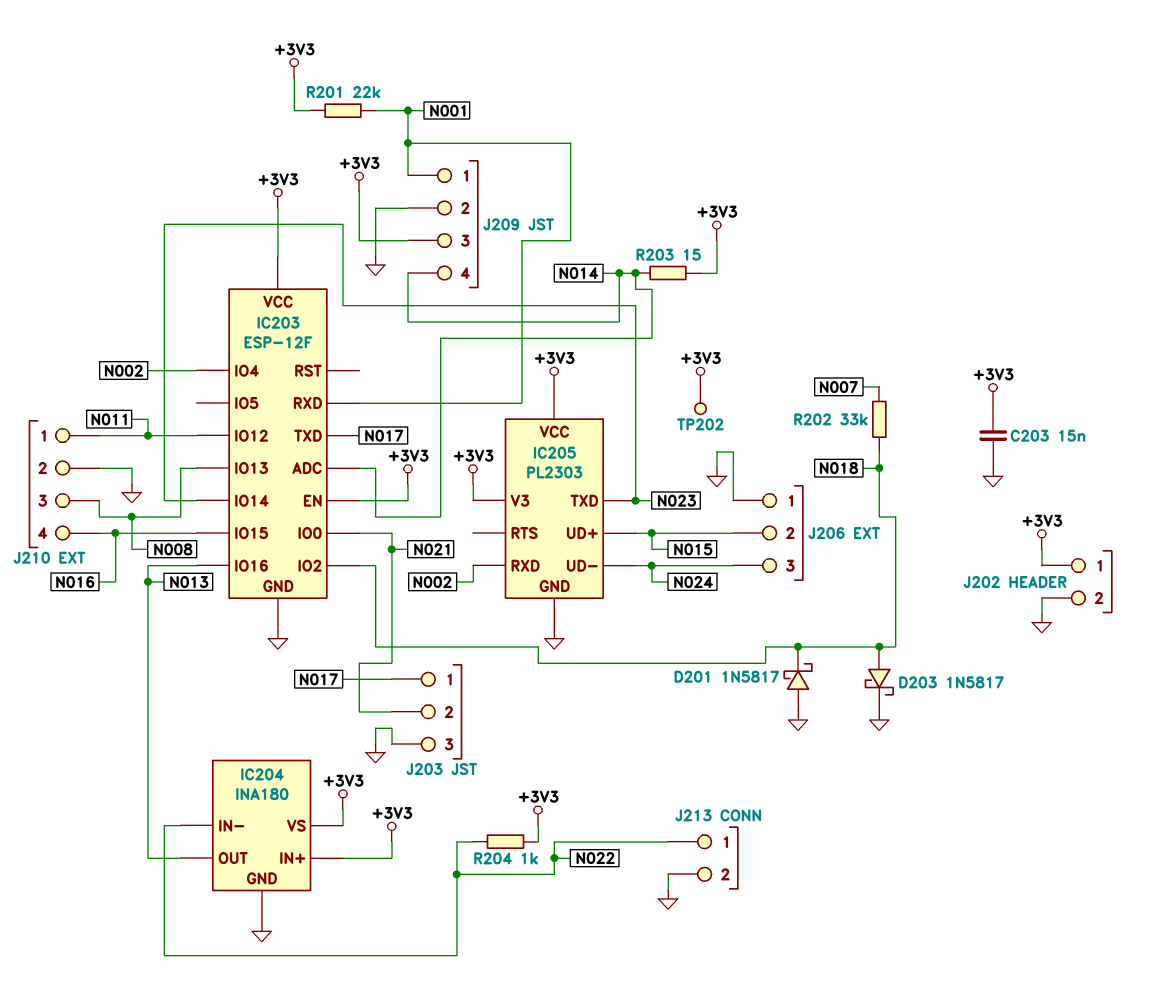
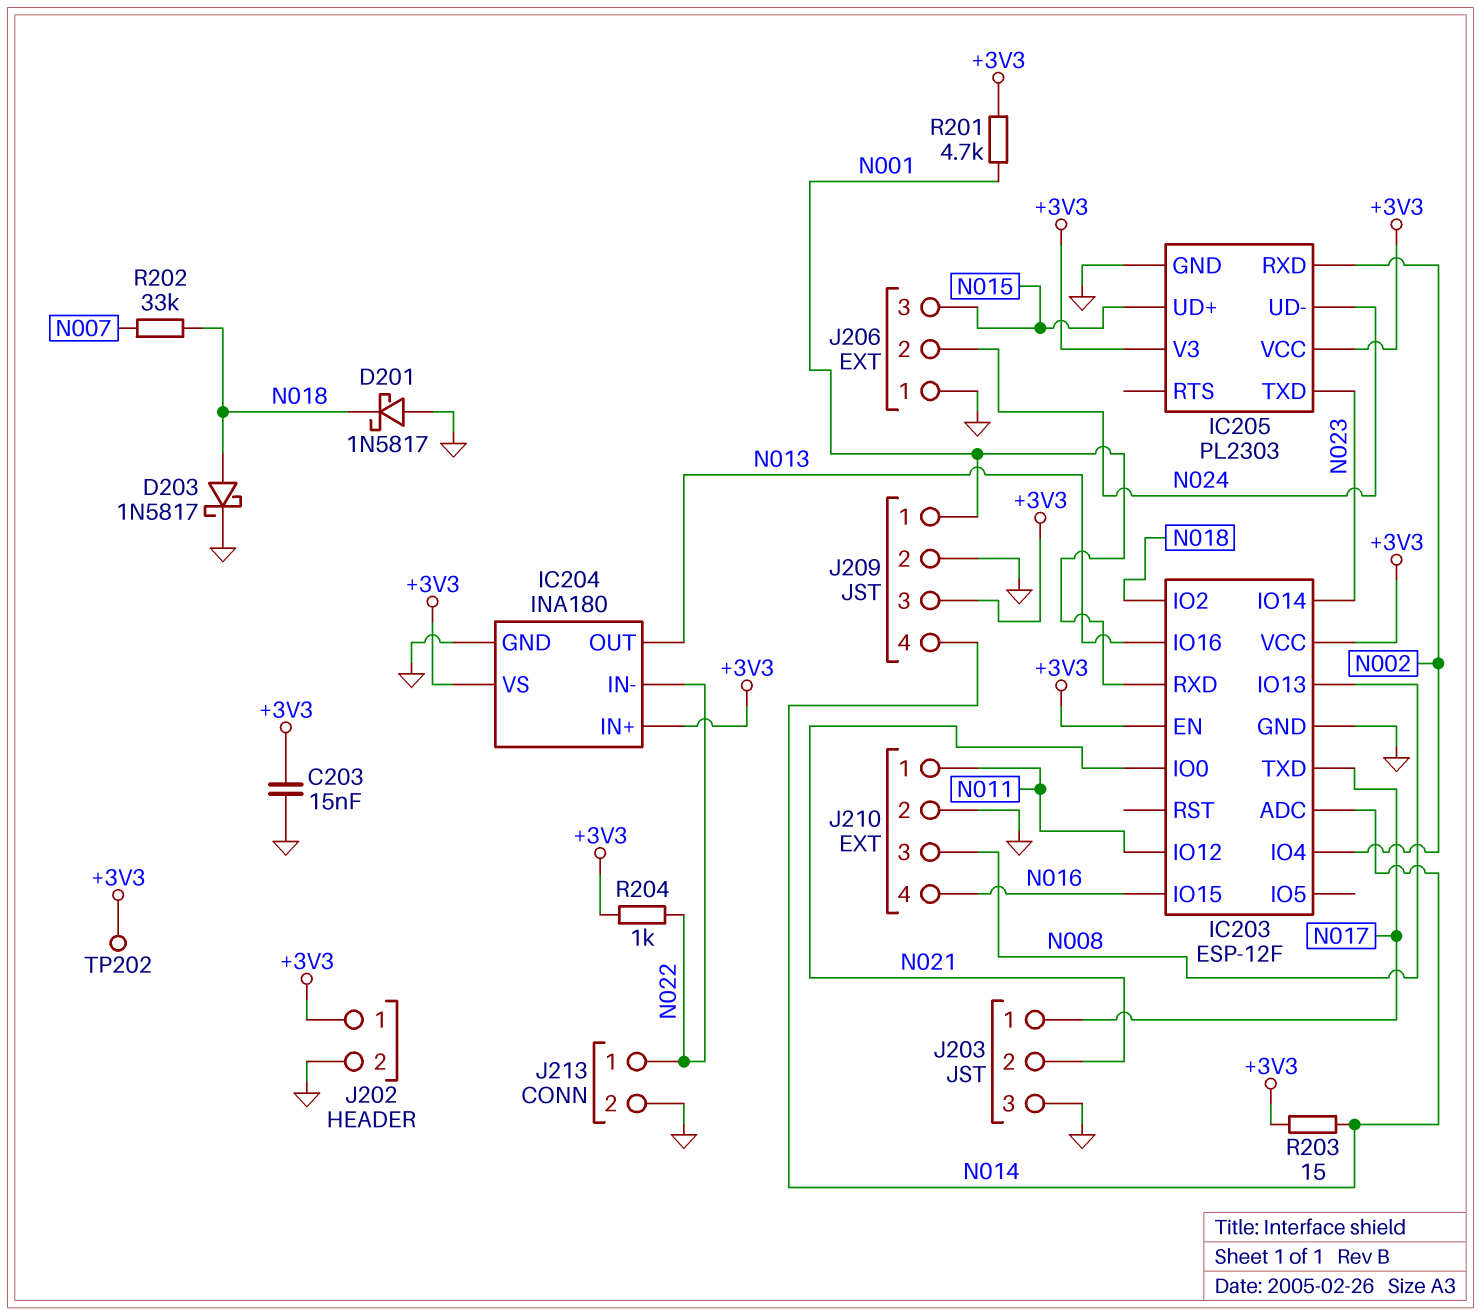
J206 pin 2: N015 -> N024
J206 pin 3: N024 -> N015
R201: 22k (+3V3, N001) -> 4.7k (+3V3, N001)

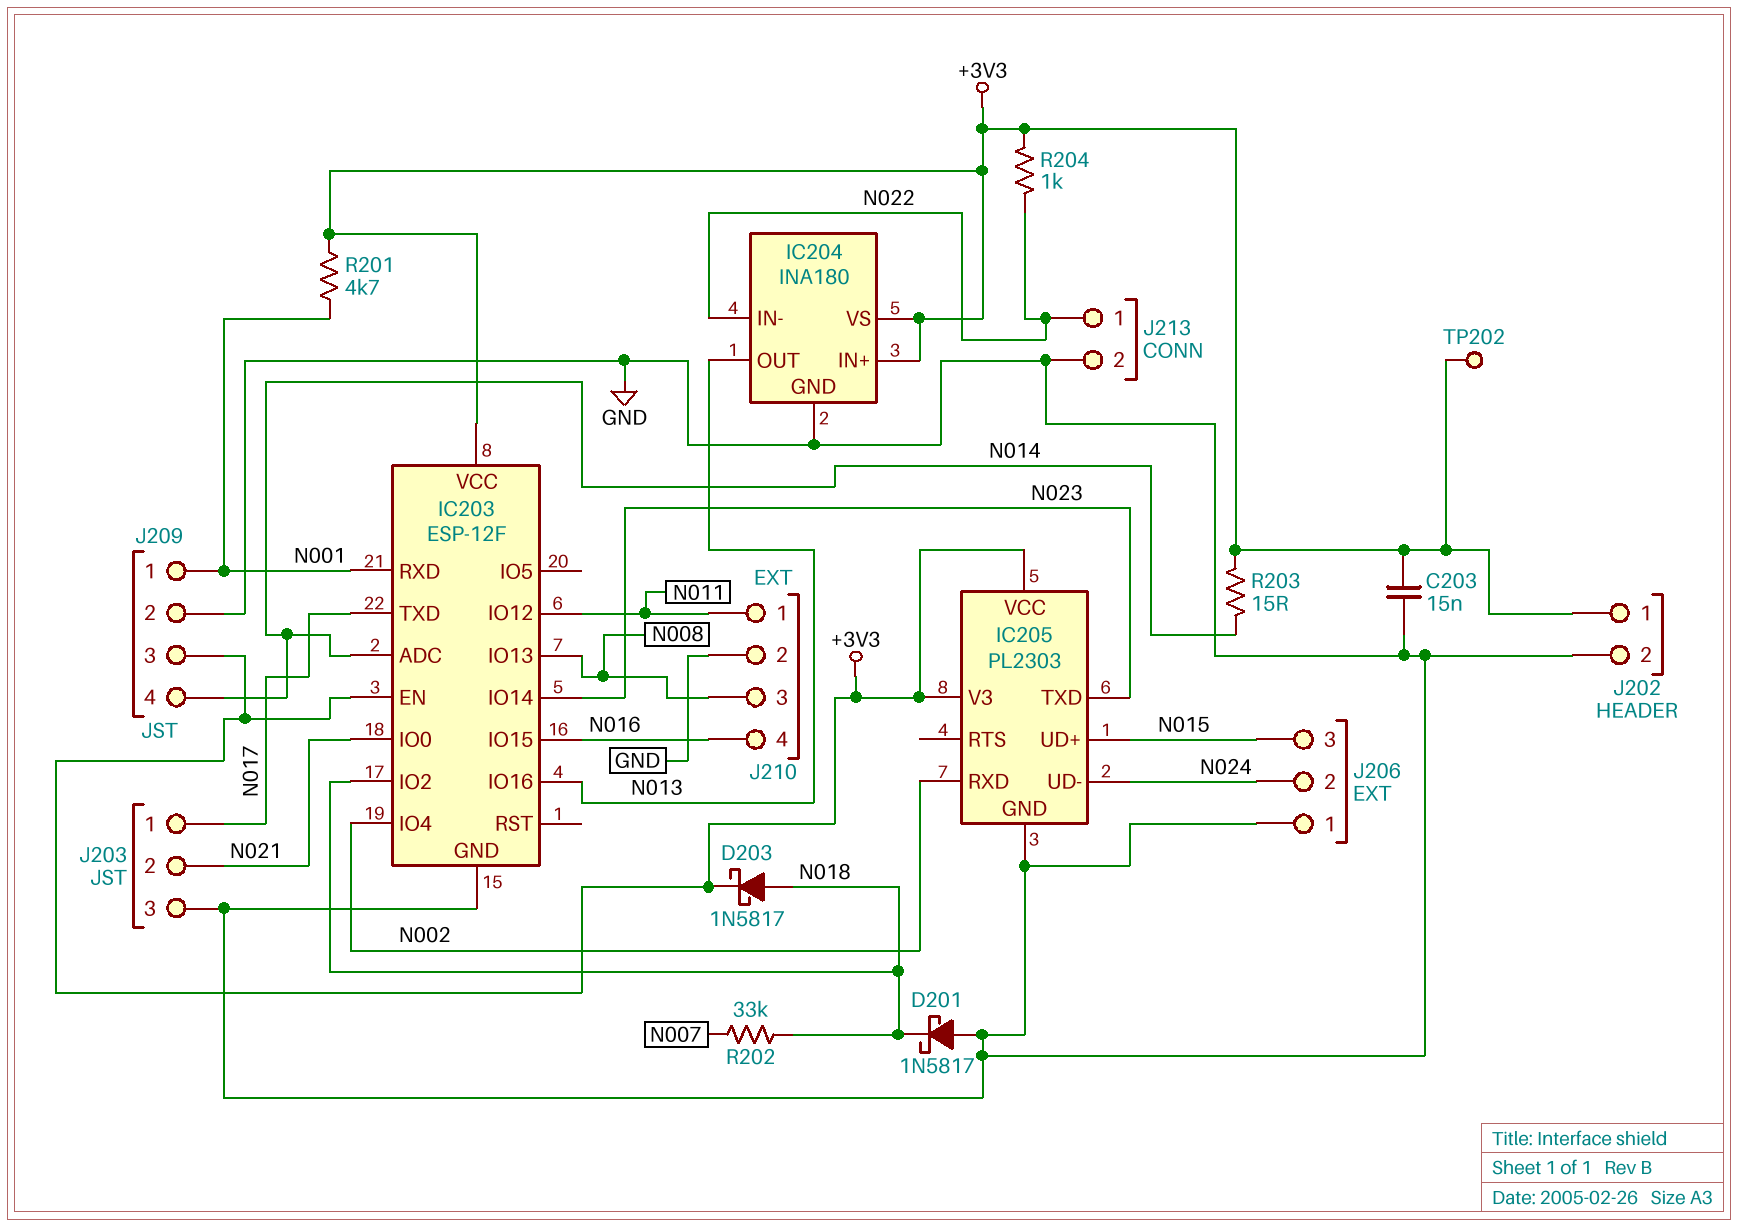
D203: schottky 1N5817 (A N018, K GND) -> schottky 1N5817 (A N018, K +3V3)

